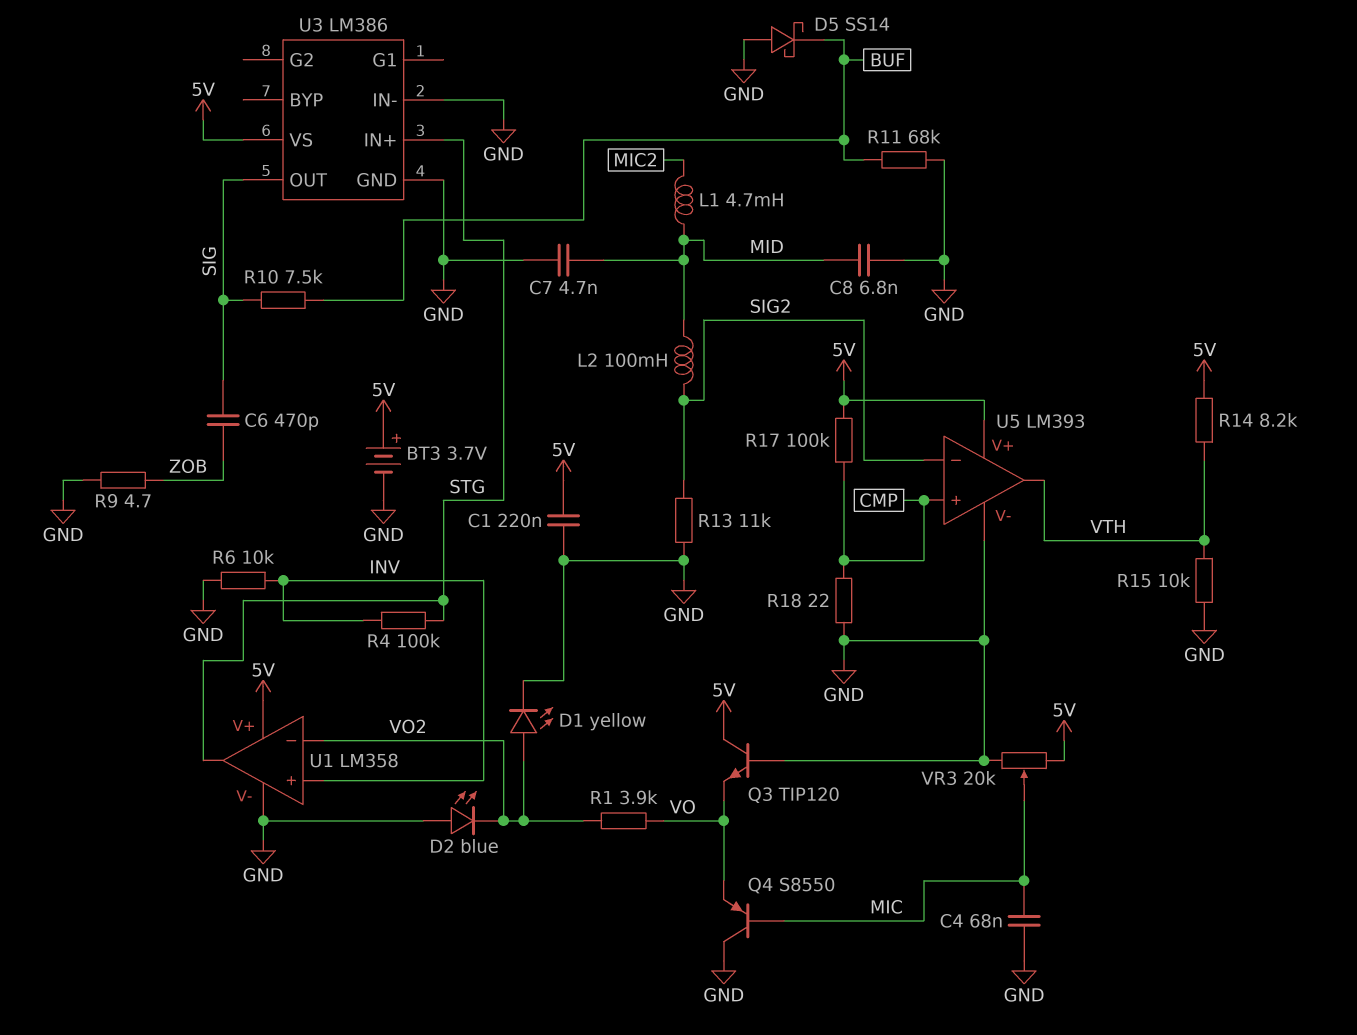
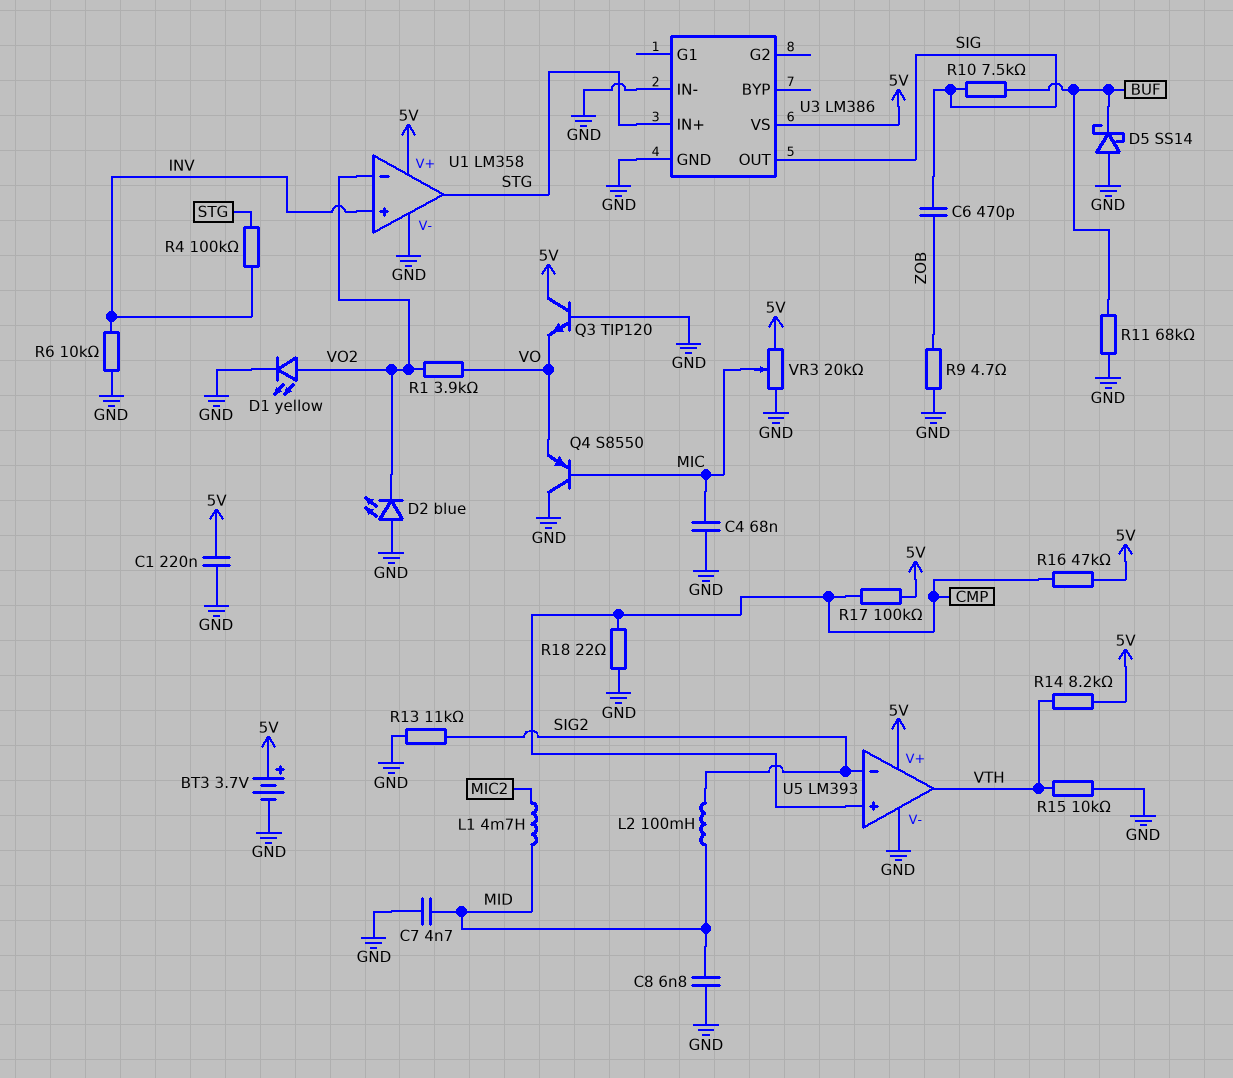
R16: none -> 47k (5V, CMP)

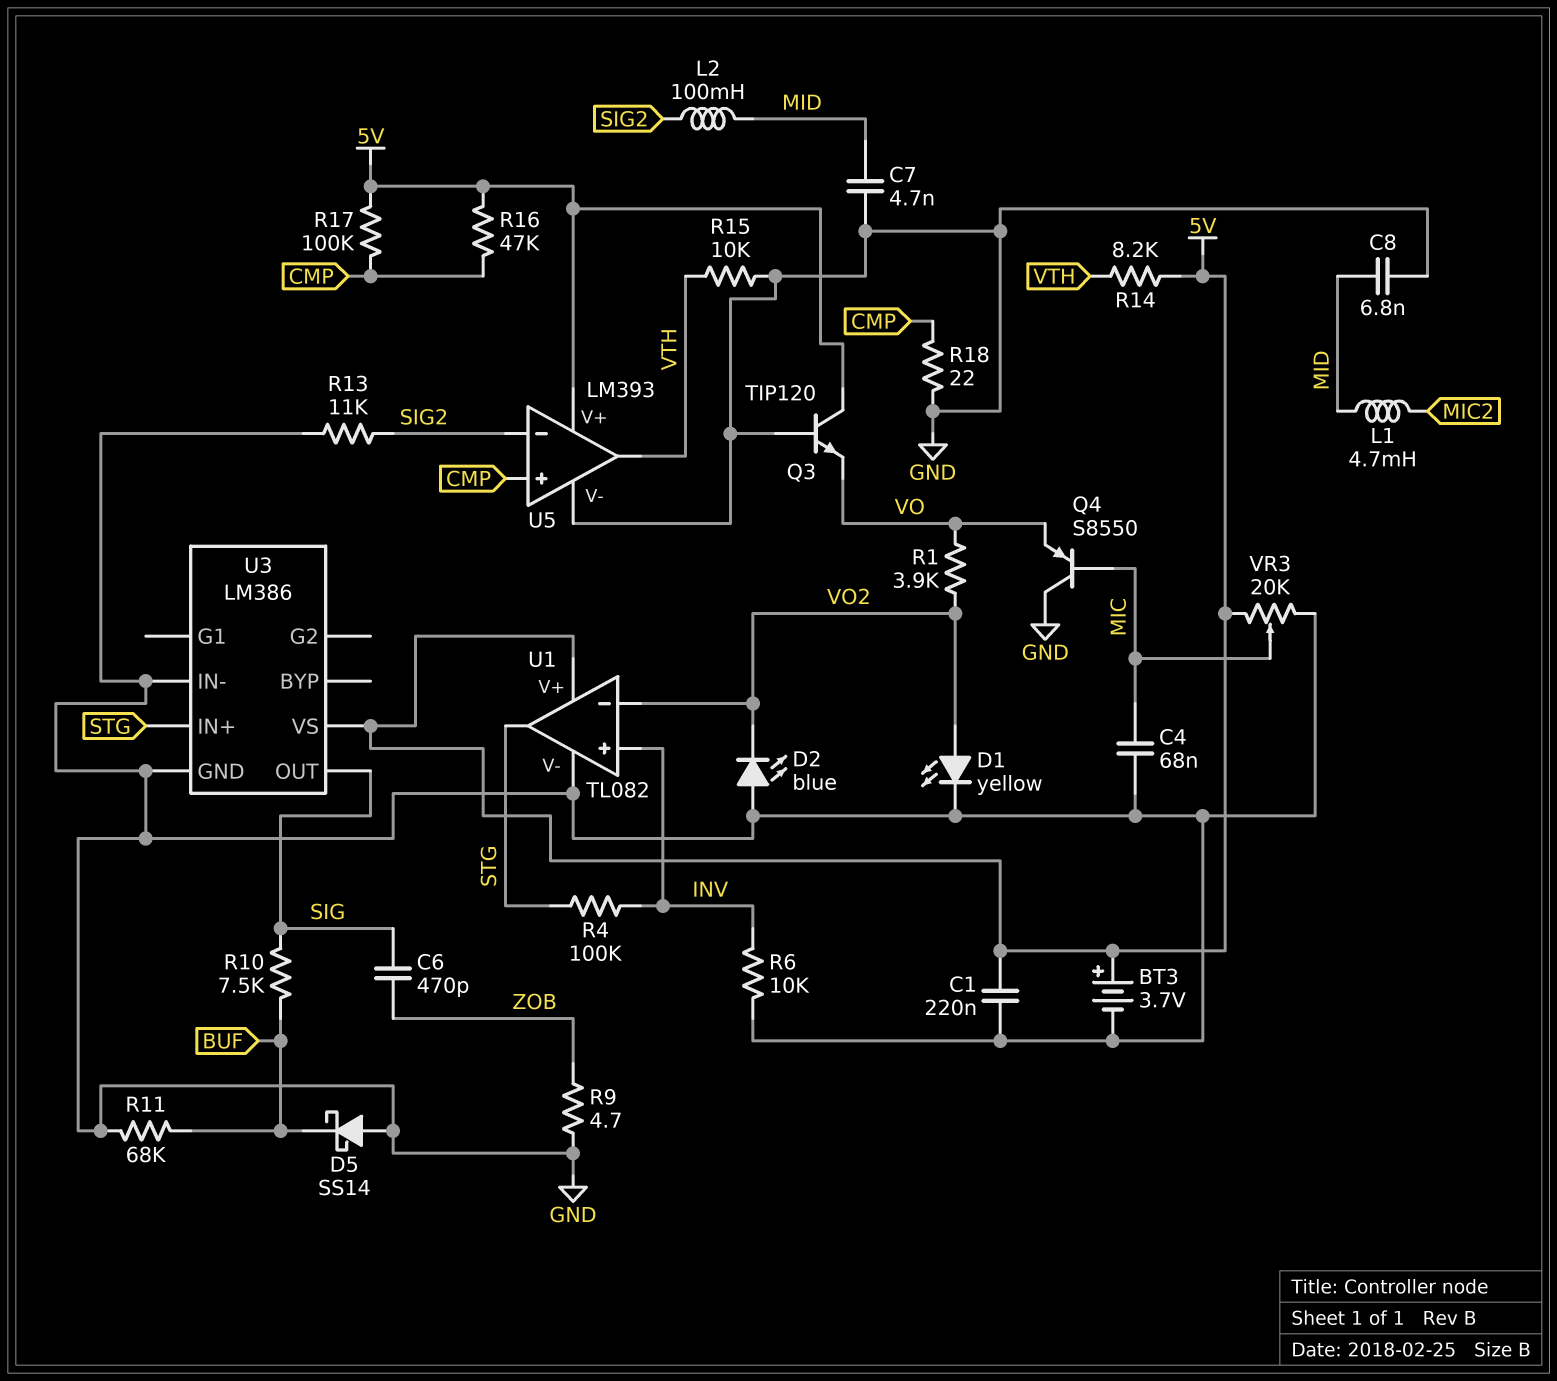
U1: LM358 -> TL082

